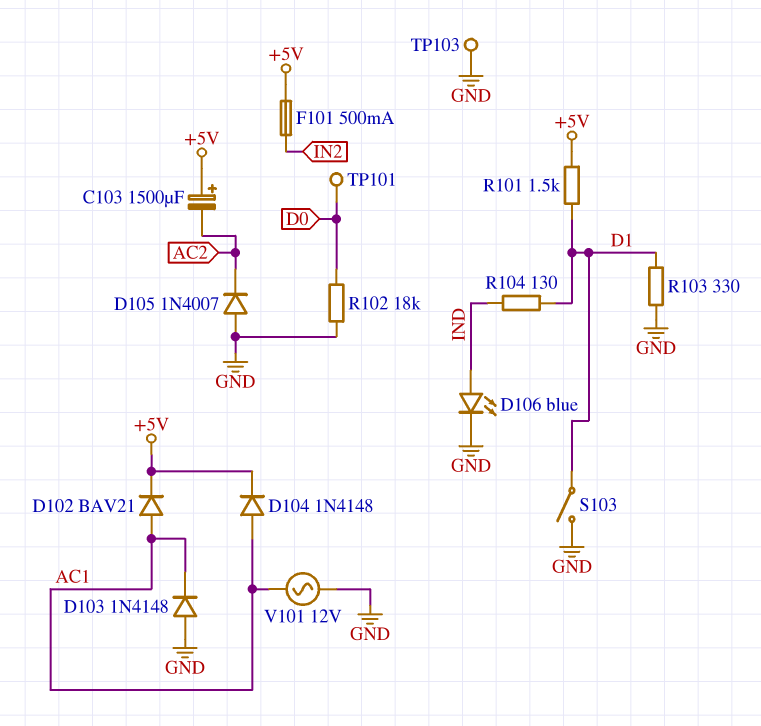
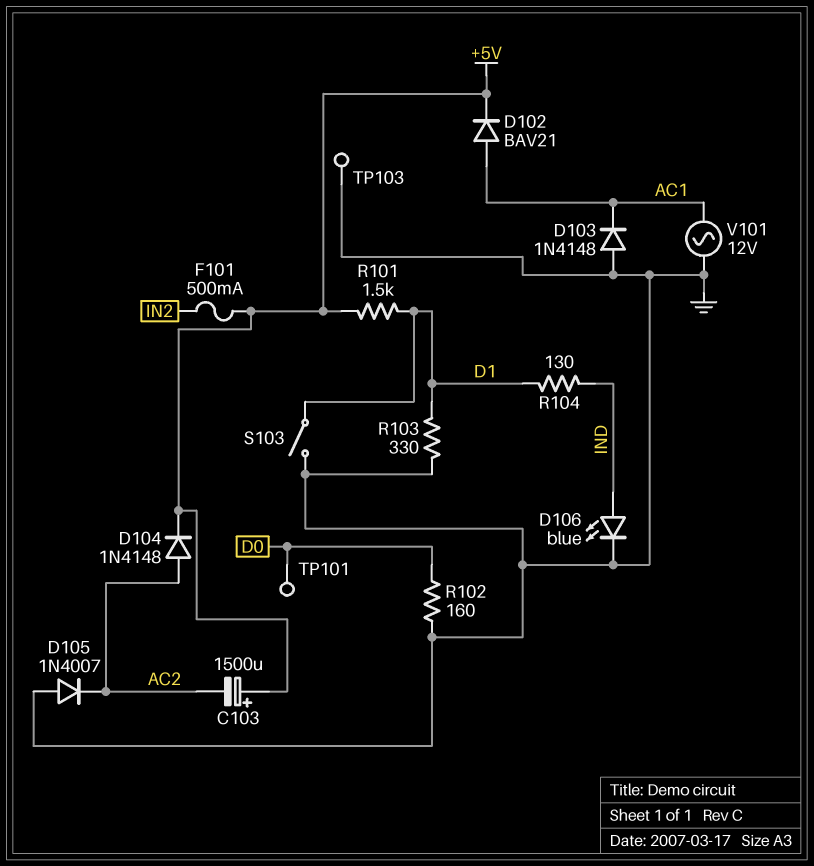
D104: diode 1N4148 (A AC1, K +5V) -> diode 1N4148 (A AC2, K +5V)
R102: 18k (D0, GND) -> 160 (D0, GND)

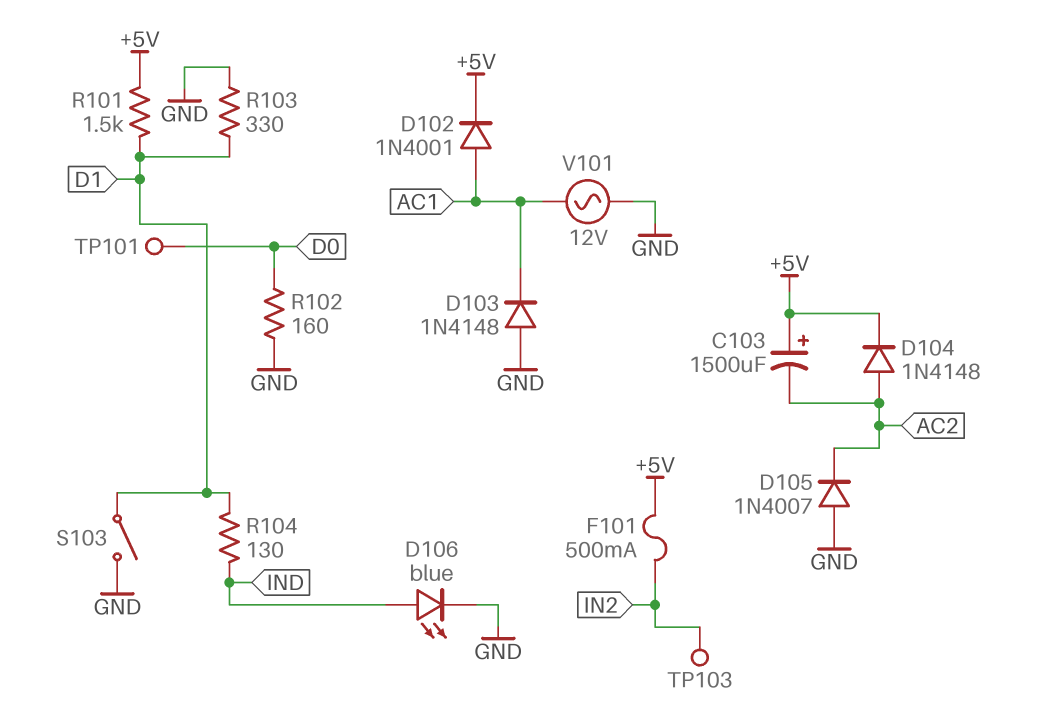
D102: diode BAV21 (A AC1, K +5V) -> diode 1N4001 (A AC1, K +5V)
TP103: test point (GND) -> test point (IN2)

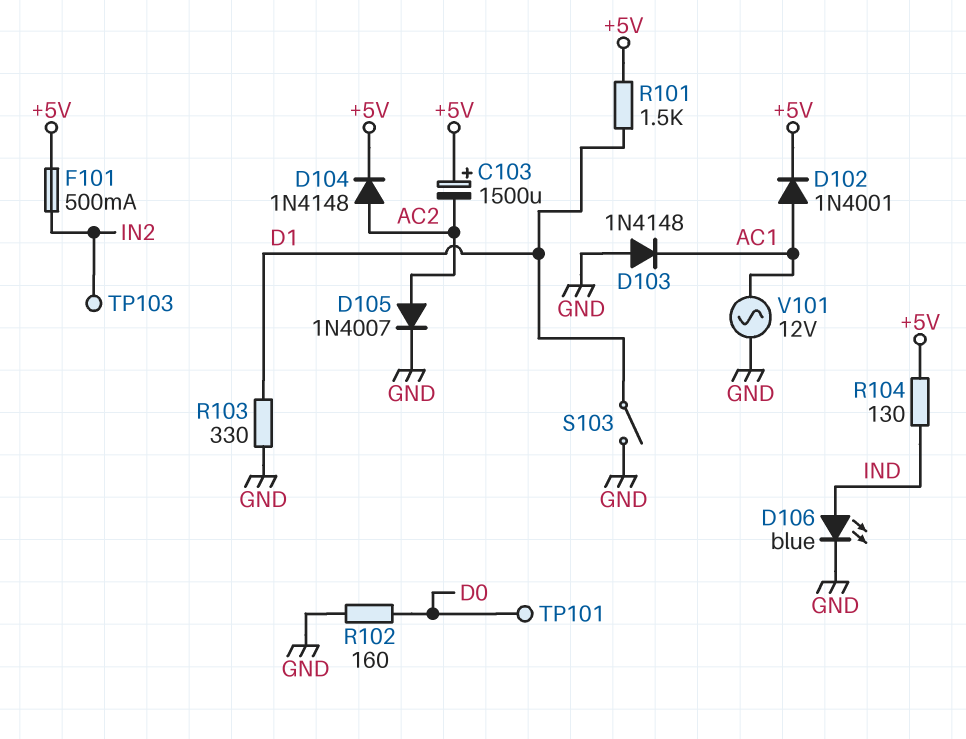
D105: diode 1N4007 (A GND, K AC2) -> diode 1N4007 (A AC2, K GND)
R104: 130 (D1, IND) -> 130 (+5V, IND)

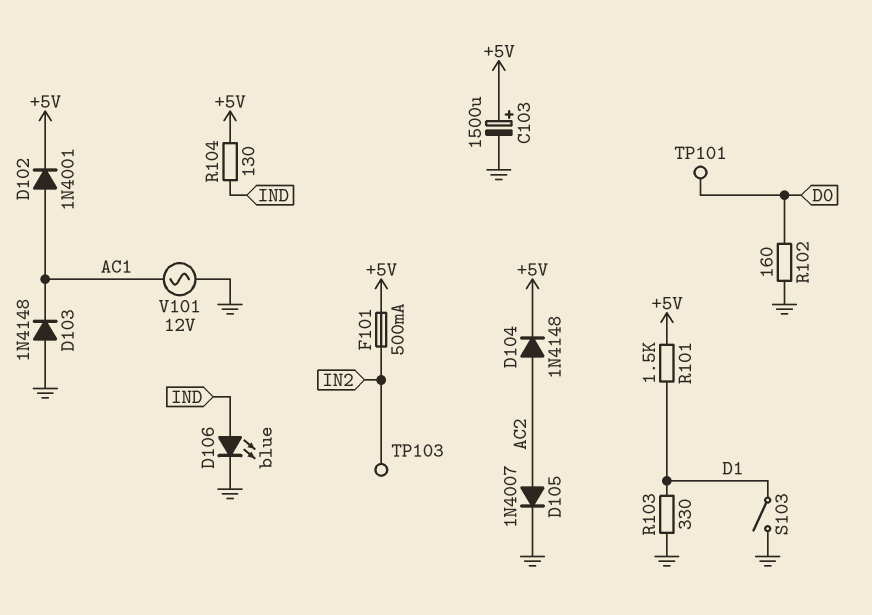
C103: 1500uF (plus +5V, minus AC2) -> 1500uF (plus +5V, minus GND)

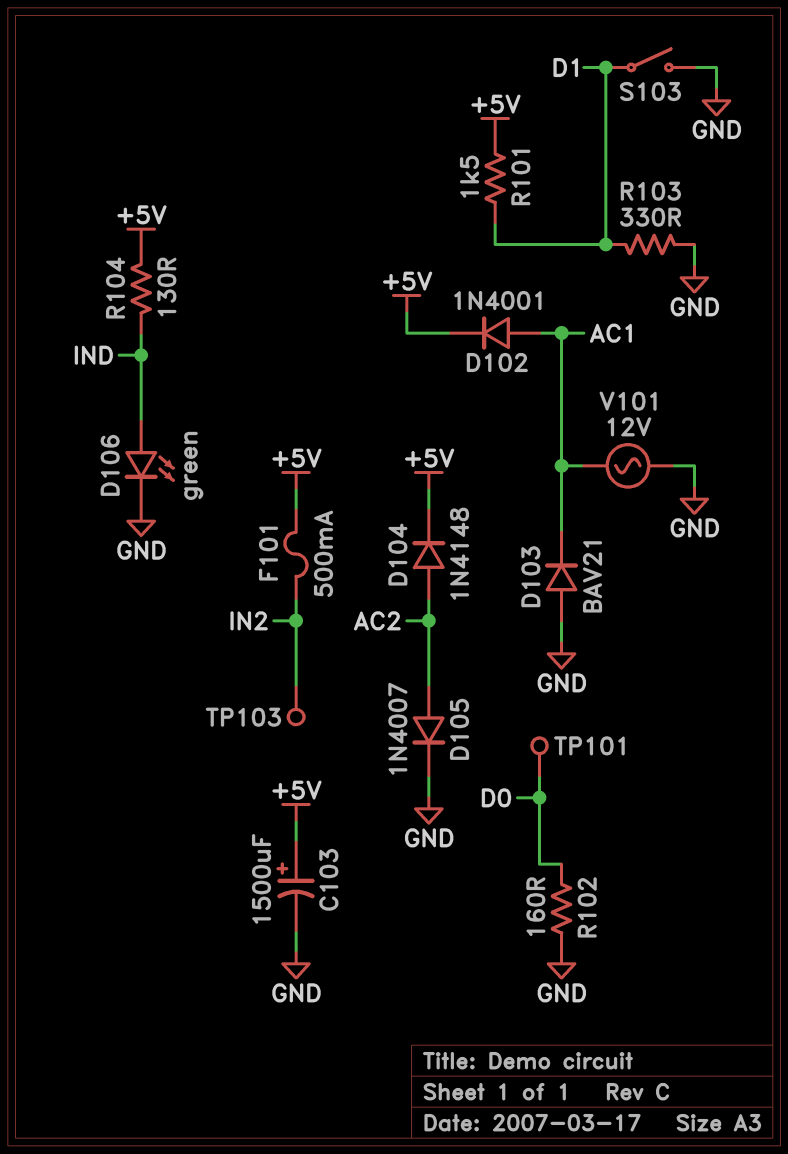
D103: diode 1N4148 (A GND, K AC1) -> diode BAV21 (A GND, K AC1)
D106: LED blue (A IND, K GND) -> LED green (A IND, K GND)

